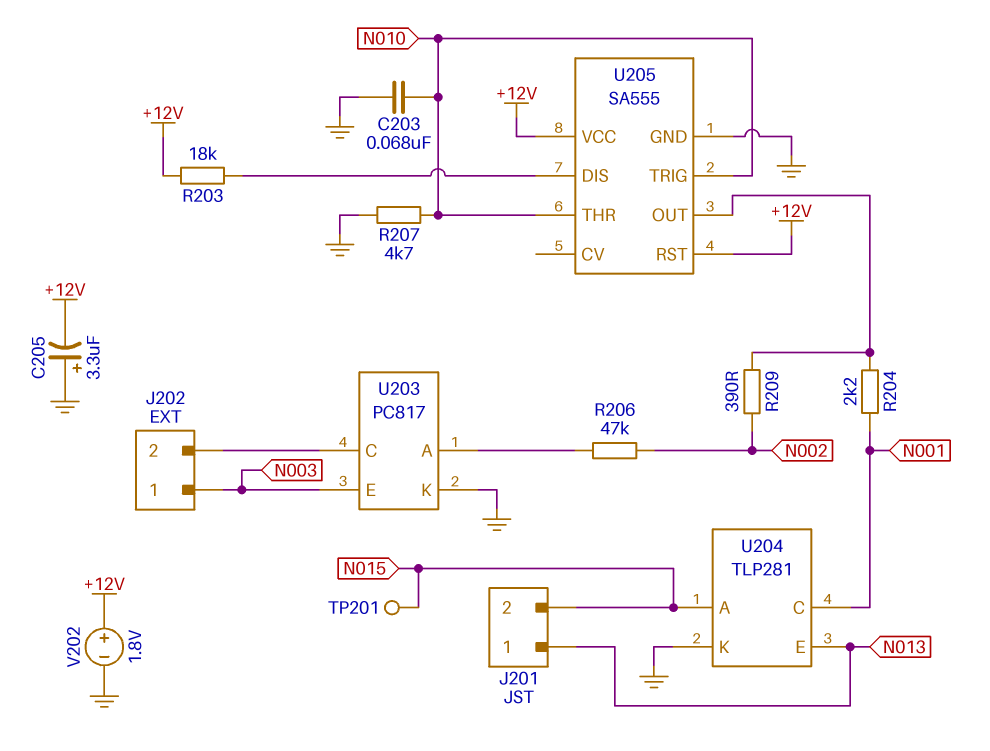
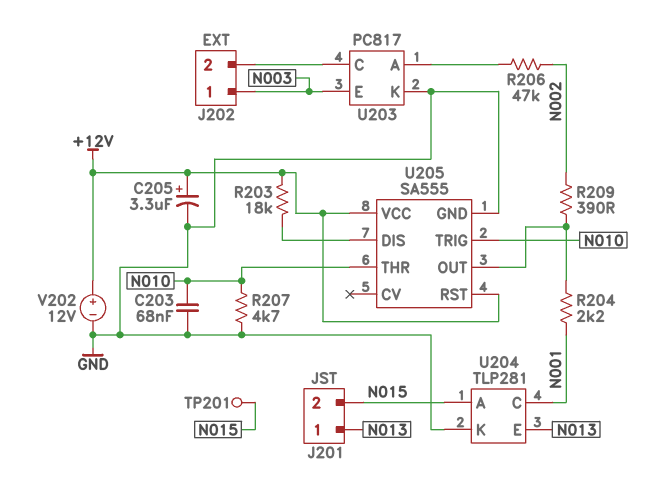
C205: 3.3uF (plus GND, minus +12V) -> 3.3uF (plus +12V, minus GND)
V202: 1.8V (plus +12V, minus GND) -> 12V (plus +12V, minus GND)

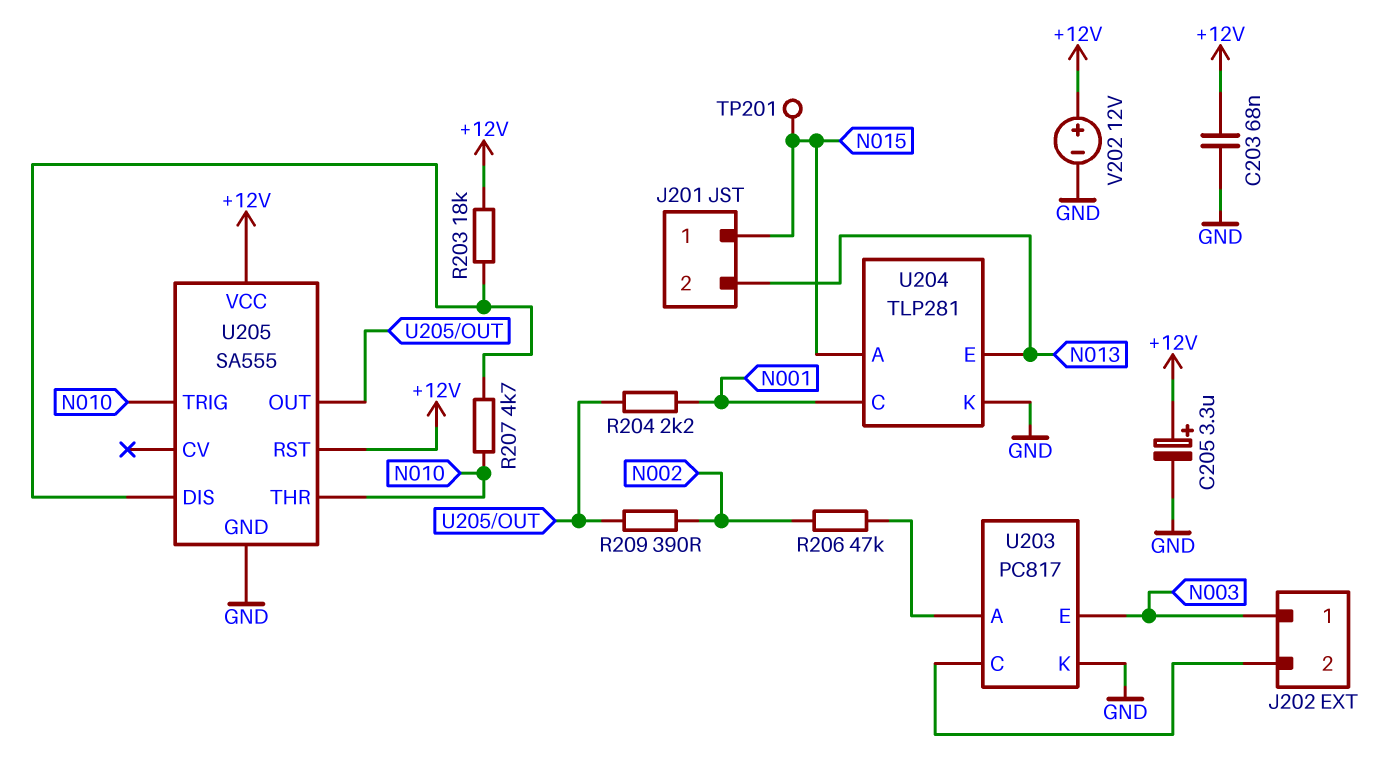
C203: 68nF (GND, N010) -> 68nF (+12V, GND)
J201 pin 1: N013 -> N015
J201 pin 2: N015 -> N013
R207: 4.7k (GND, N010) -> 4.7k (N010, U205/DIS)

